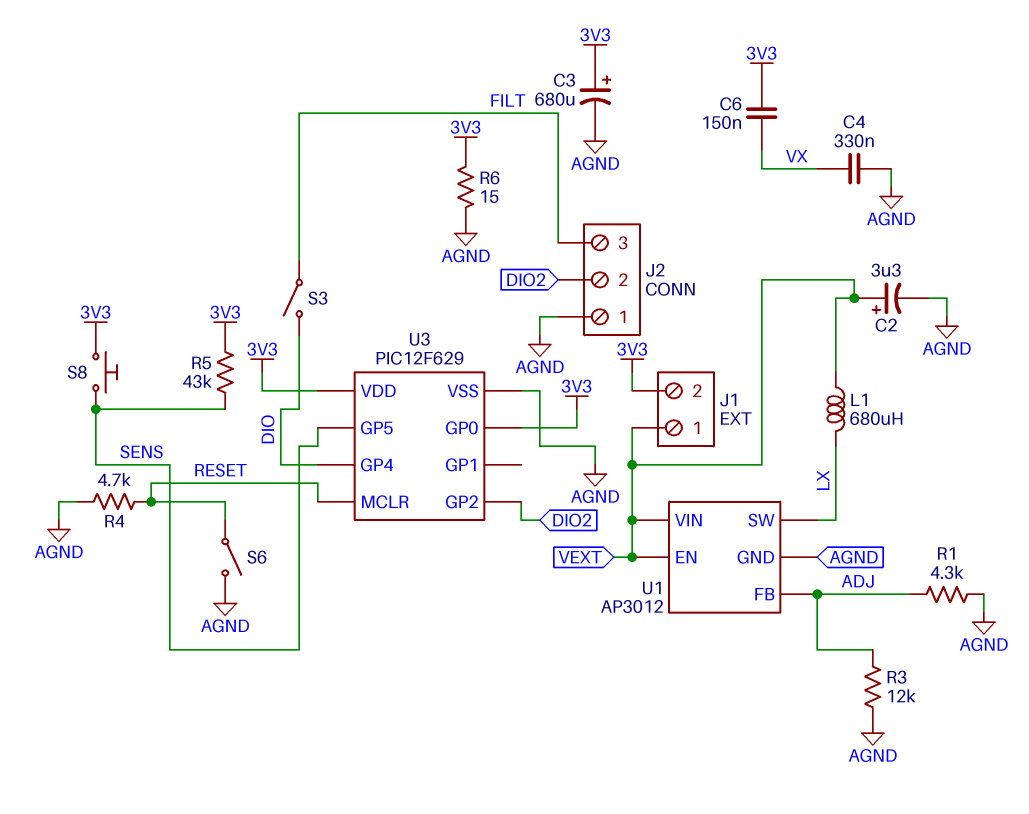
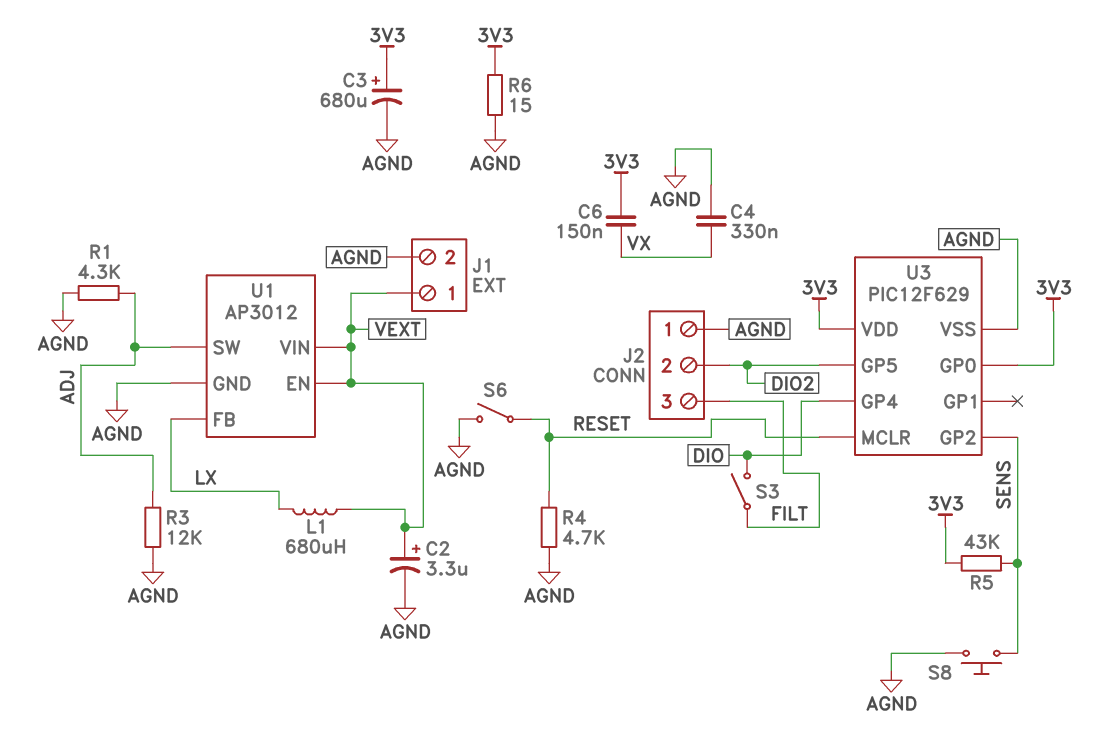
J1 pin 2: 3V3 -> AGND
S8: button (3V3, SENS) -> button (AGND, SENS)
U1 pin FB: ADJ -> LX
U1 pin SW: LX -> ADJ
U3 pin GP2: DIO2 -> SENS
U3 pin GP5: SENS -> DIO2

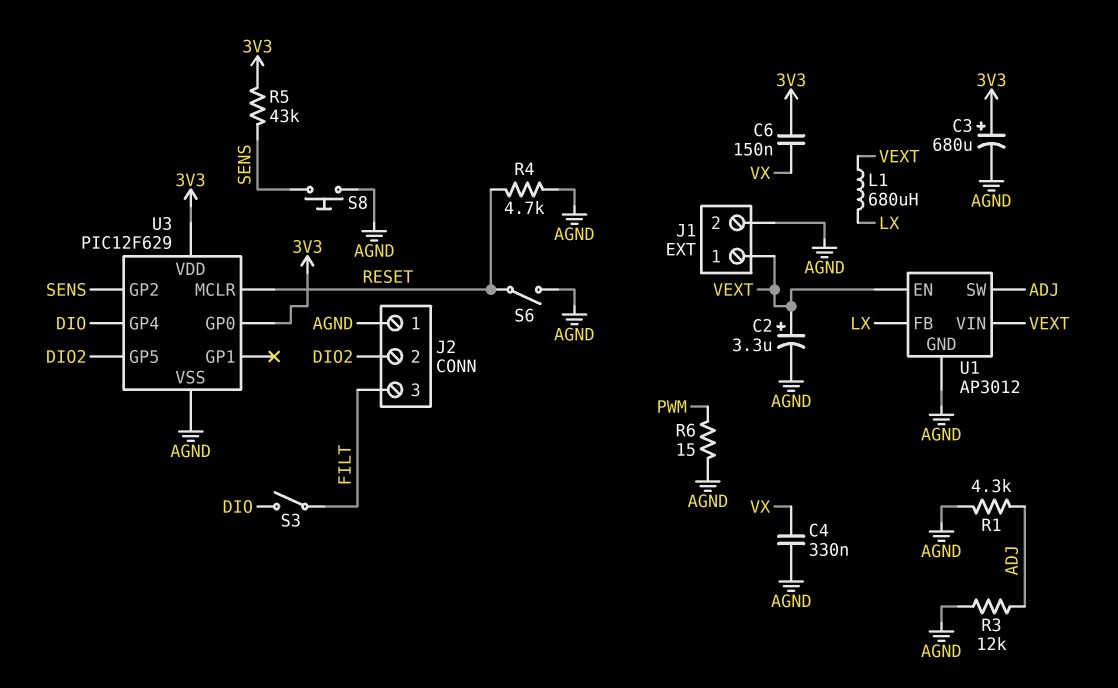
R6: 15 (3V3, AGND) -> 15 (AGND, PWM)

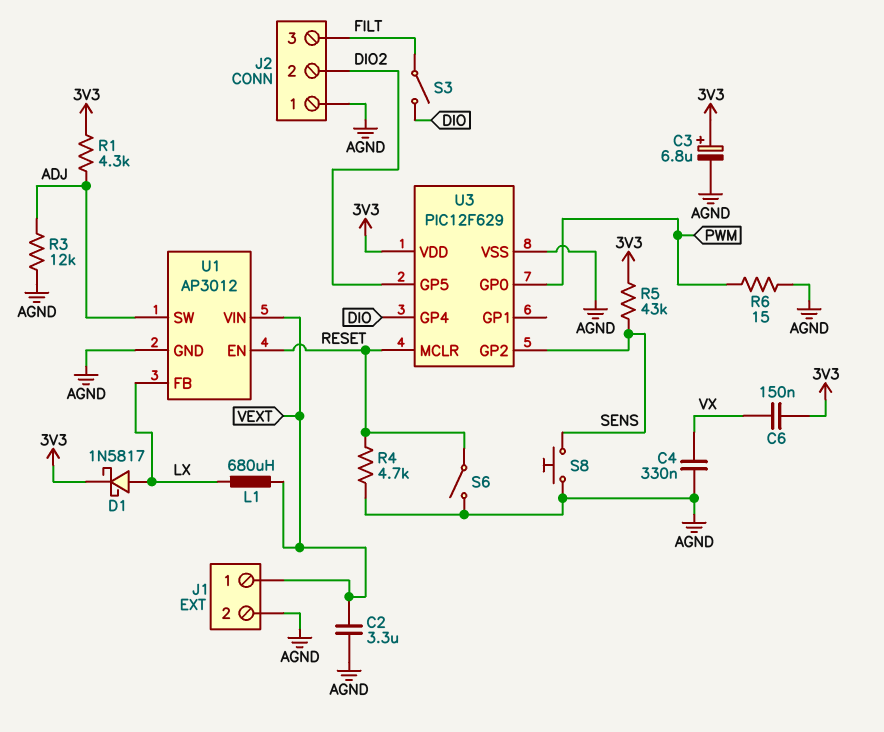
C2: 3.3uF (plus VEXT, minus AGND) -> 3.3uF (AGND, VEXT)
C3: 680uF (plus 3V3, minus AGND) -> 6.8uF (plus 3V3, minus AGND)
D1: none -> schottky 1N5817 (A LX, K 3V3)
R1: 4.3k (ADJ, AGND) -> 4.3k (3V3, ADJ)
U1 pin EN: VEXT -> RESET
U3 pin GP0: 3V3 -> PWM

